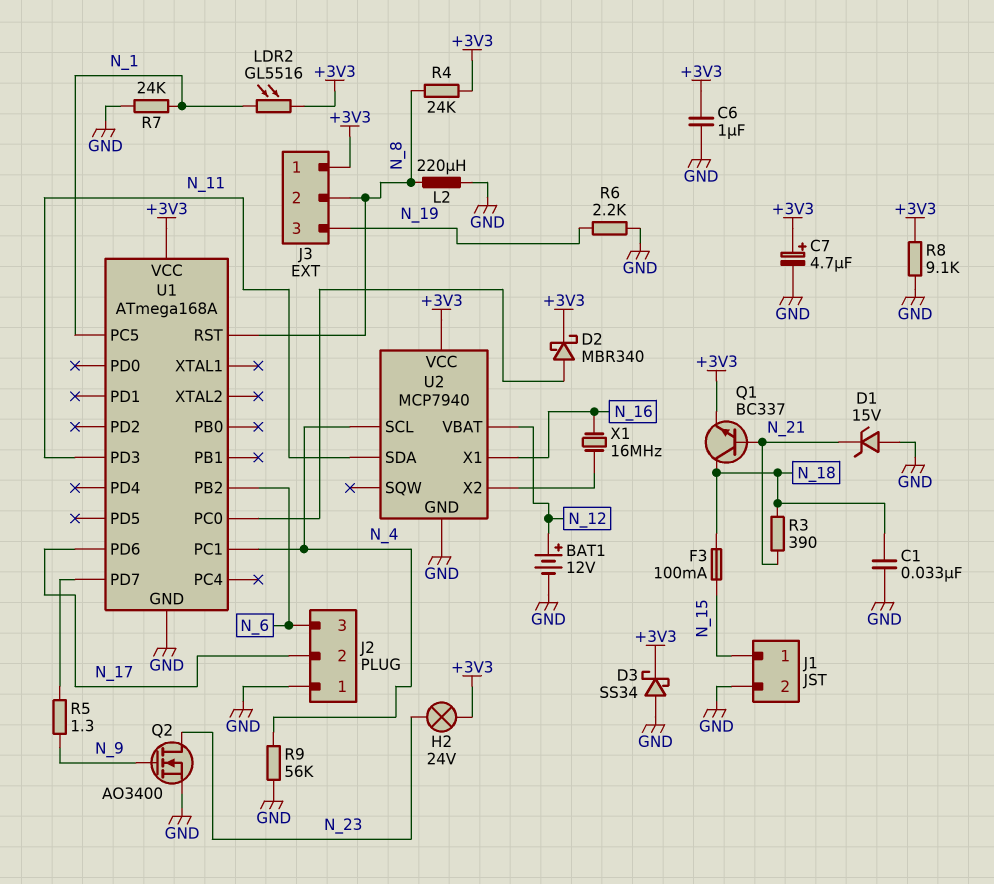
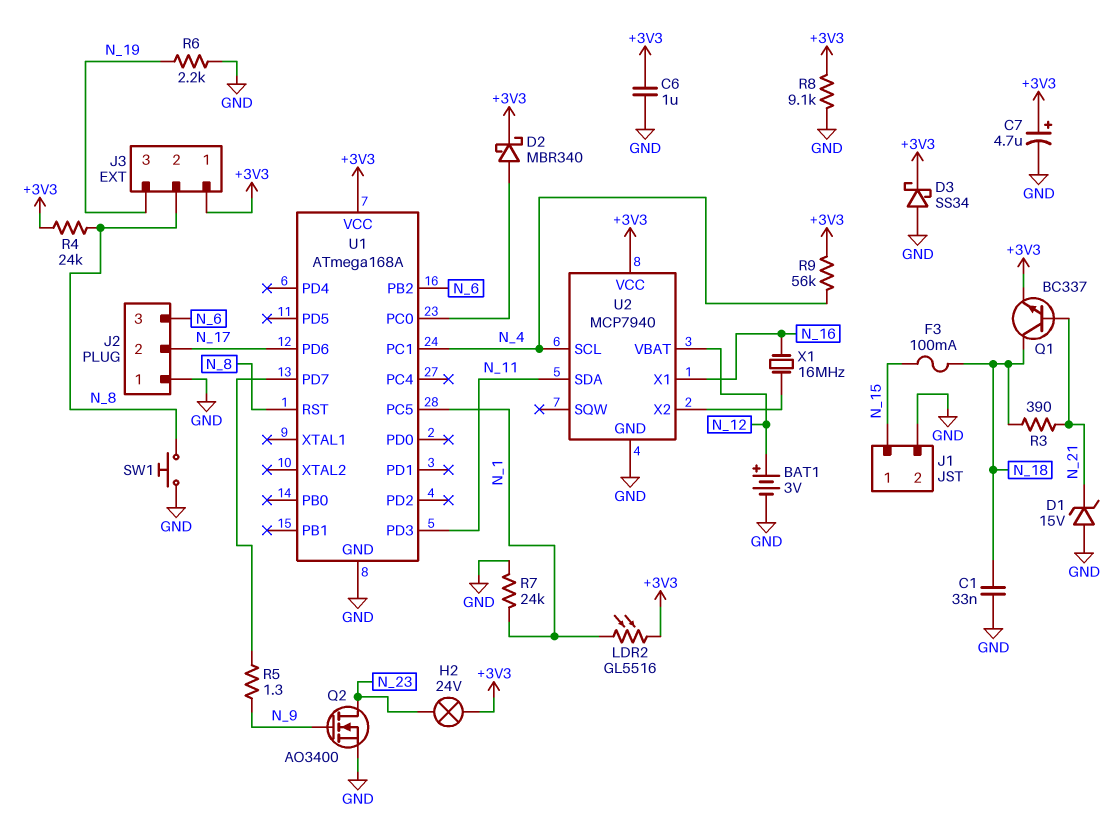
BAT1: 12V (plus N_12, minus GND) -> 3V (plus N_12, minus GND)
L2: 220uH (GND, N_8) -> none
R9: 56k (GND, N_4) -> 56k (+3V3, N_4)
SW1: none -> button (GND, N_8)

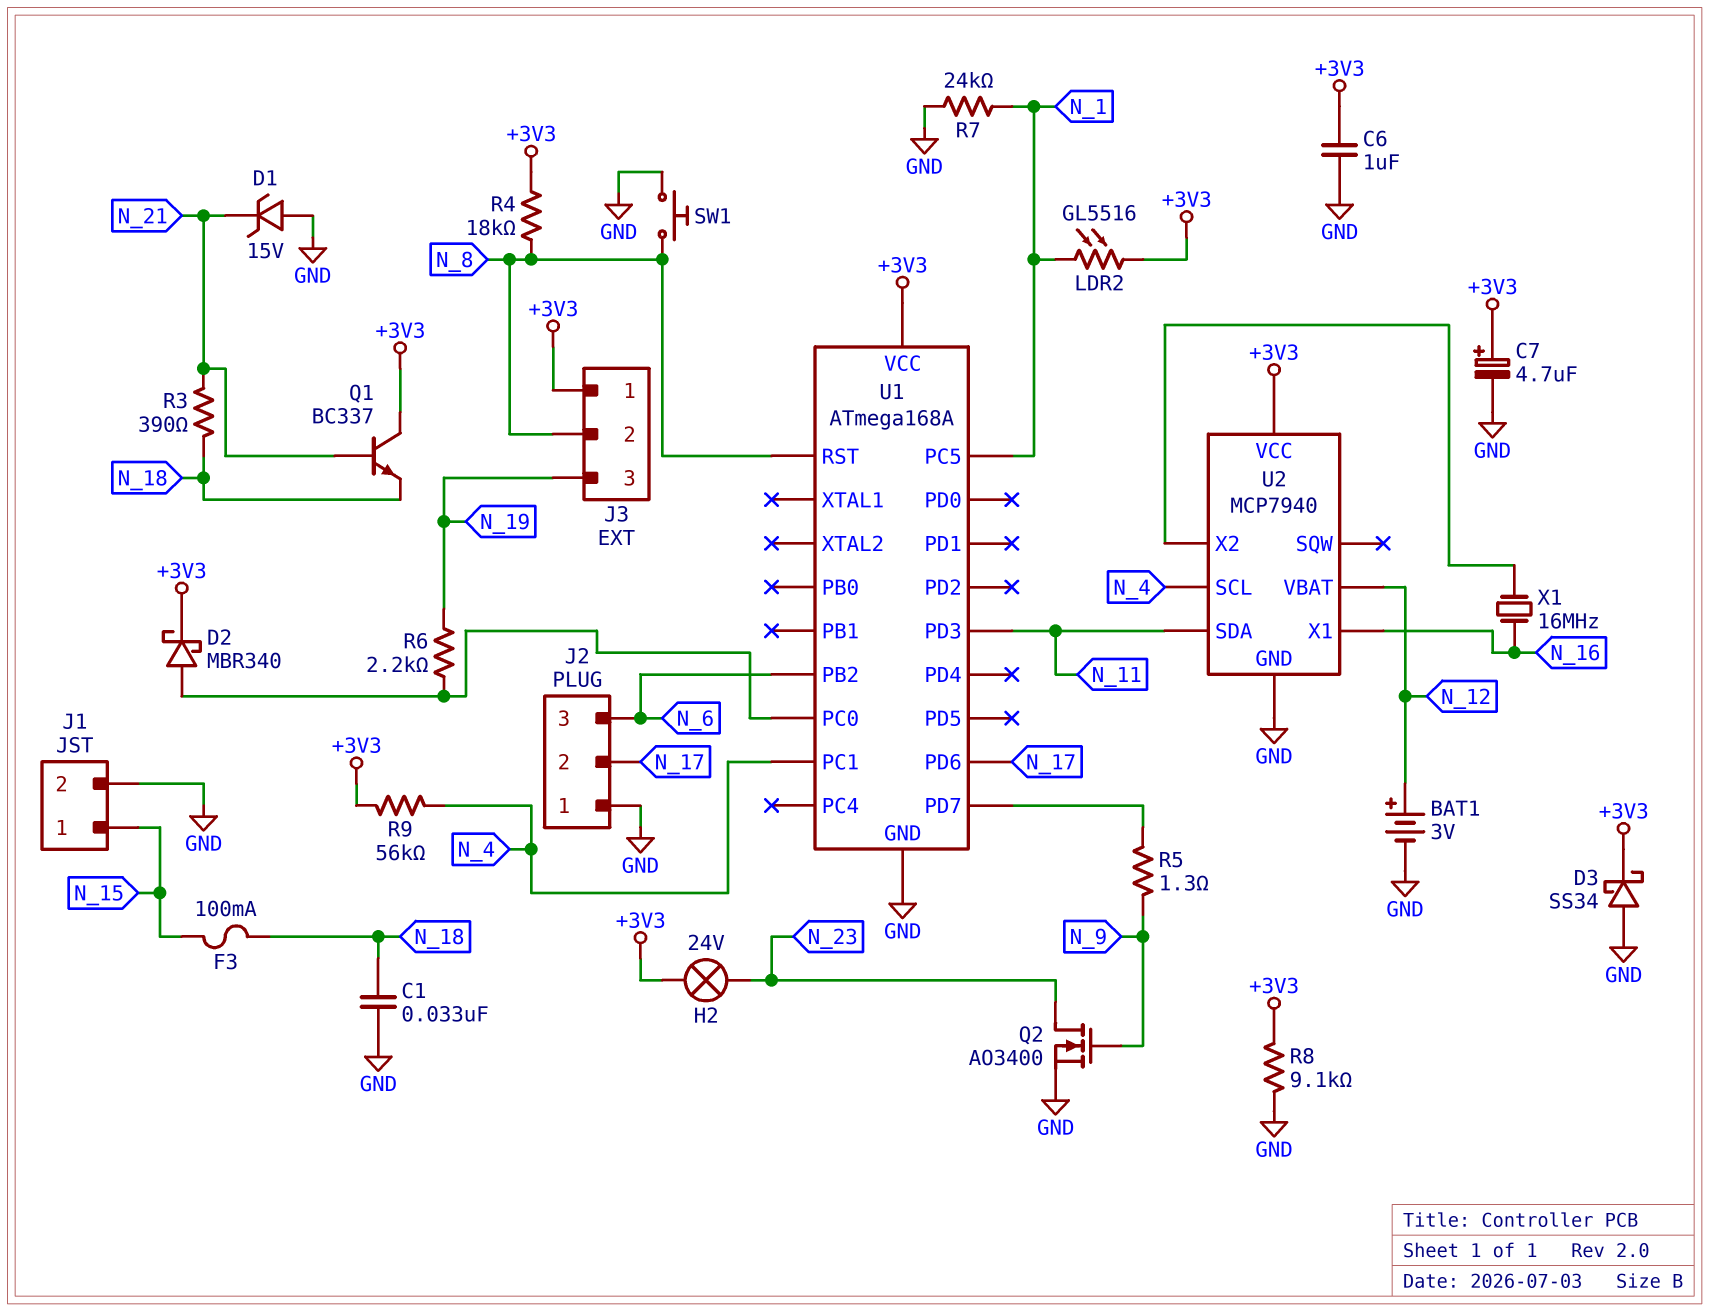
Q1: NPN BC337 (B N_21, C N_18, E +3V3) -> NPN BC337 (B N_21, C +3V3, E N_18)
R4: 24k (+3V3, N_8) -> 18k (+3V3, N_8)
R6: 2.2k (GND, N_19) -> 2.2k (N_19, U1/PC0)

